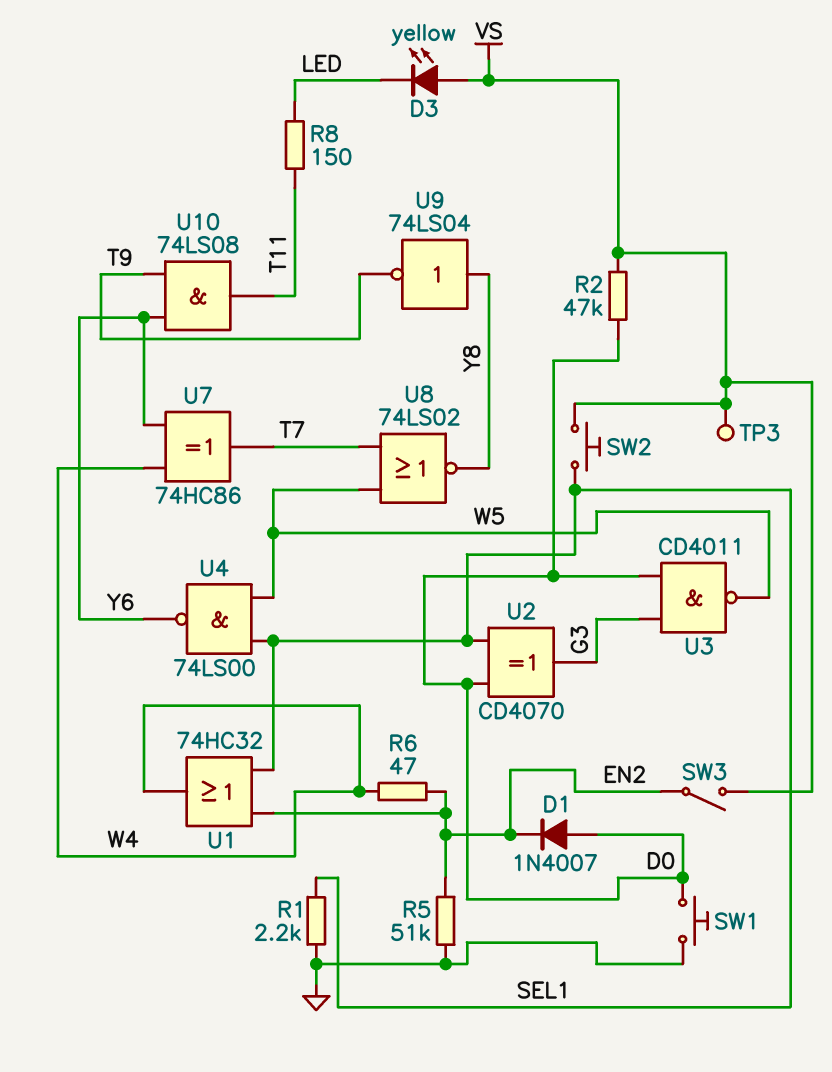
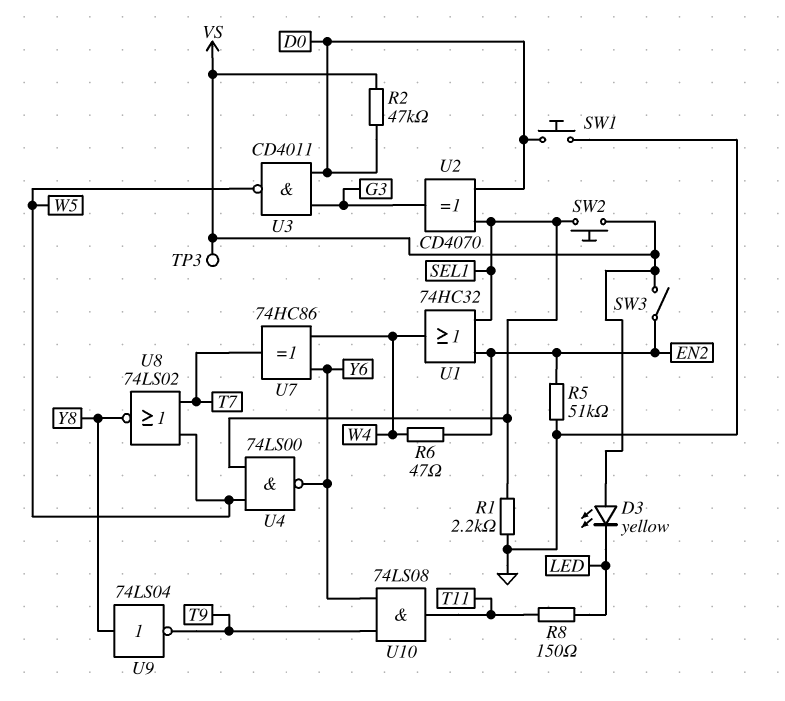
D1: diode 1N4007 (A D0, K EN2) -> none

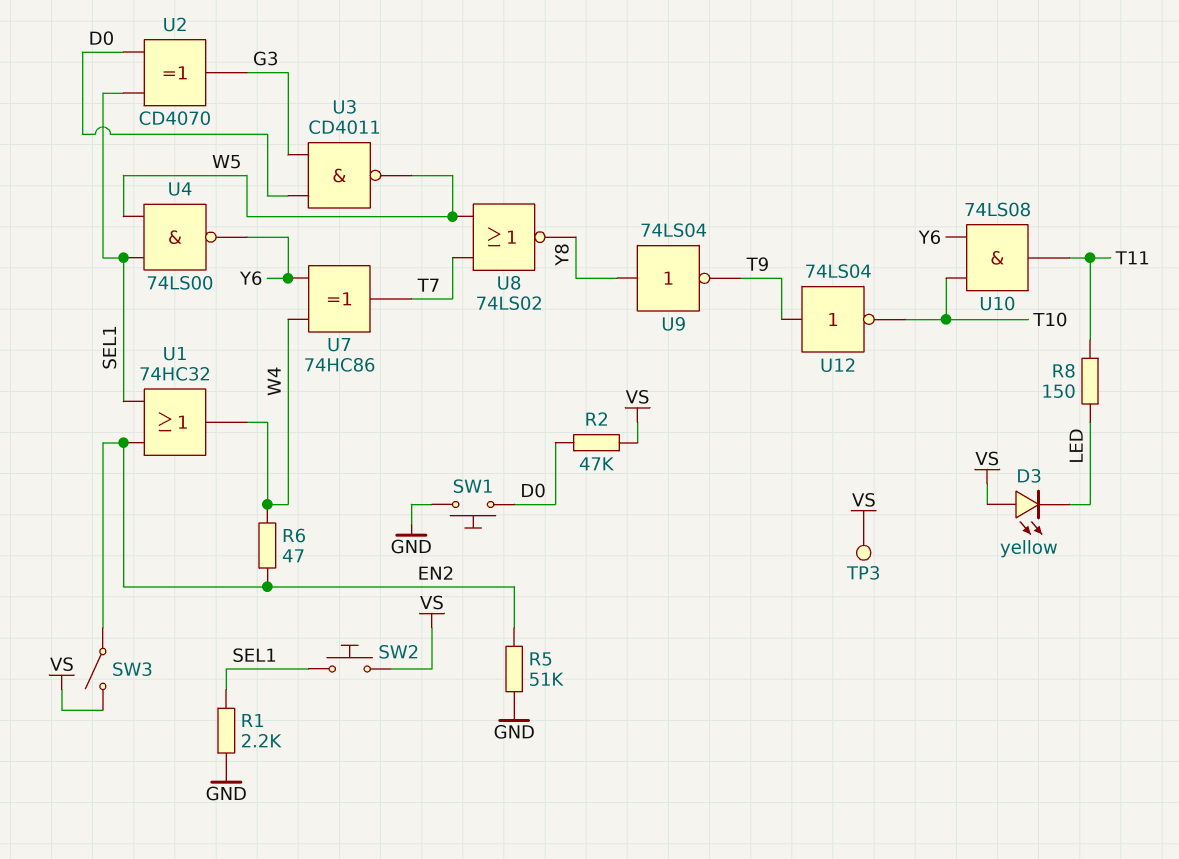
U10: AND 74LS08 (in T9, in Y6, out T11) -> AND 74LS08 (in T10, in Y6, out T11)
U12: none -> NOT 74LS04 (in T9, out T10)

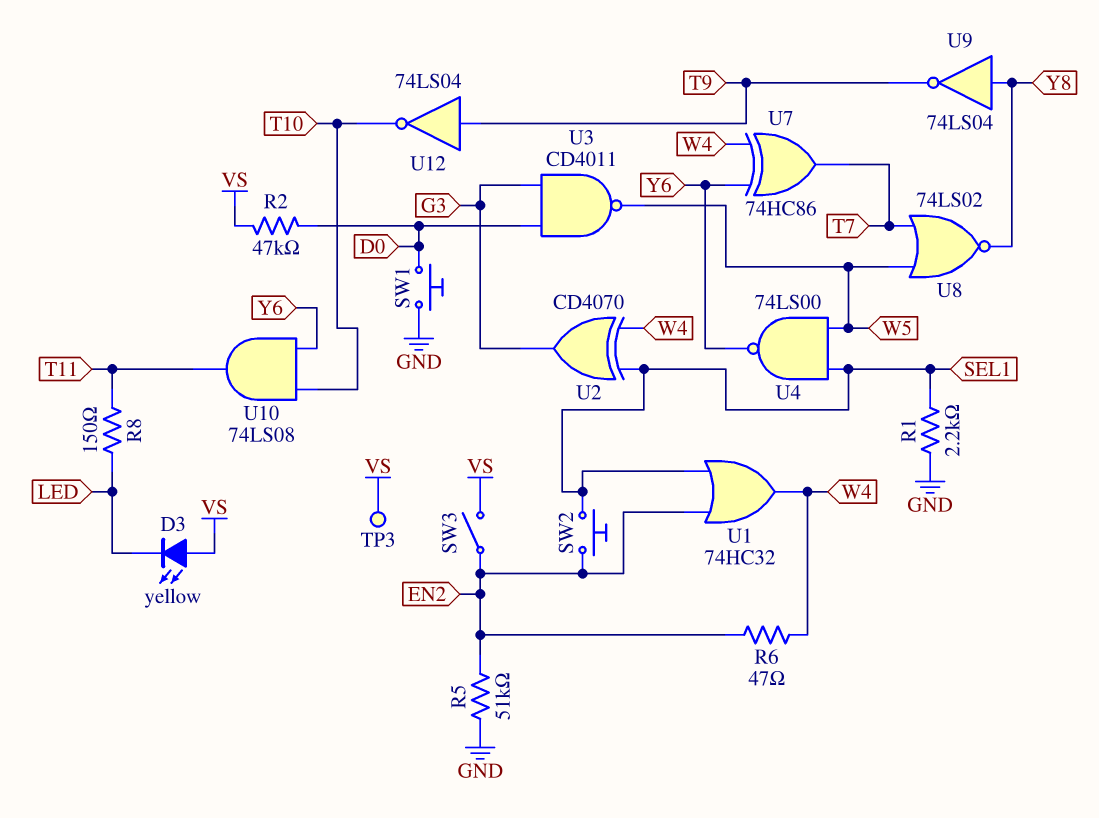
SW2: button (SEL1, VS) -> button (EN2, SEL1)
U2: XOR CD4070 (in D0, in SEL1, out G3) -> XOR CD4070 (in SEL1, in W4, out G3)

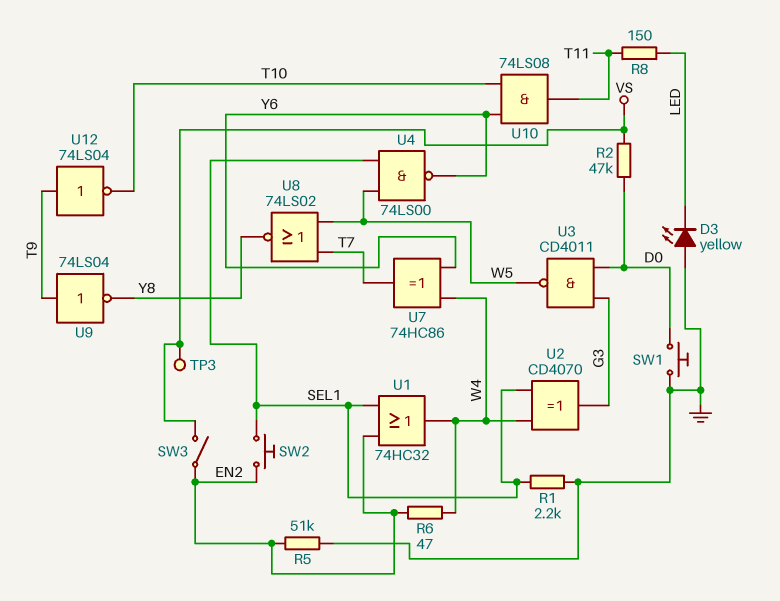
D3: LED yellow (A VS, K LED) -> LED yellow (A GND, K LED)
U9: NOT 74LS04 (in Y8, out T9) -> NOT 74LS04 (in T9, out Y8)

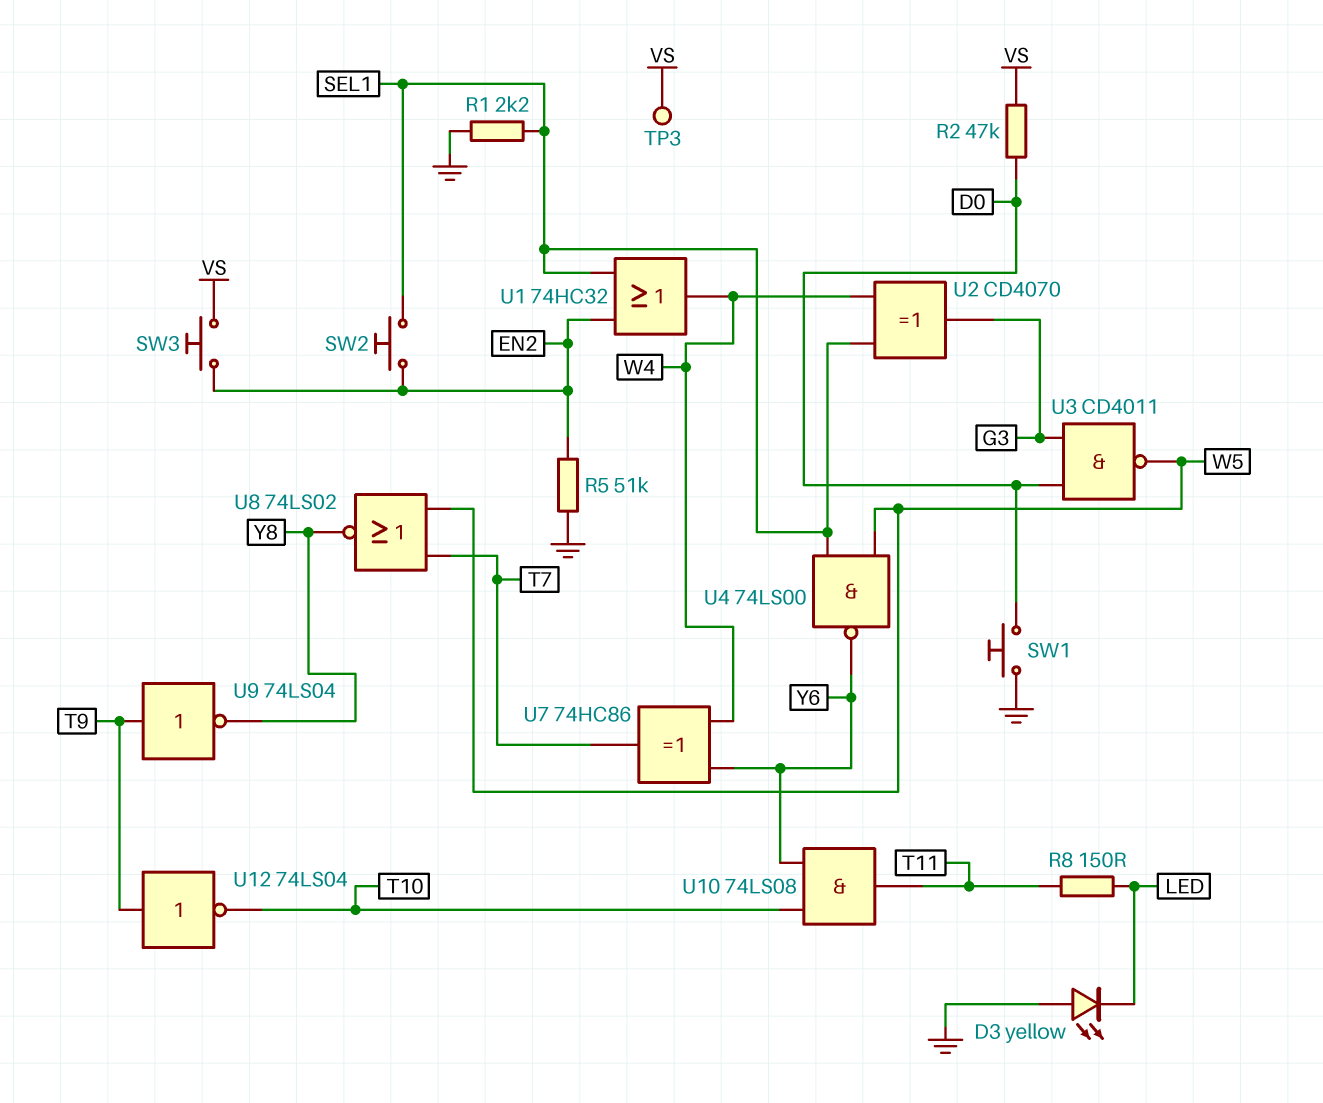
R6: 47 (EN2, W4) -> none
SW3: switch (EN2, VS) -> button (EN2, VS)

